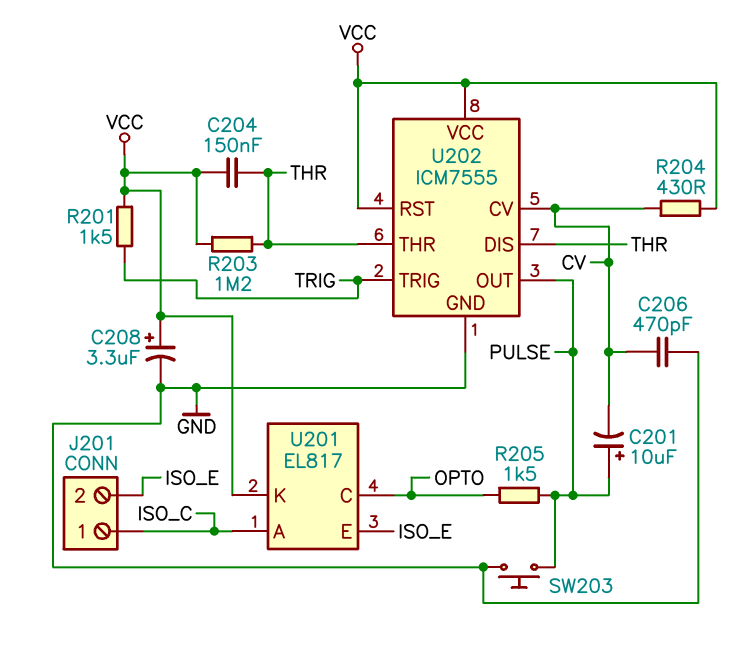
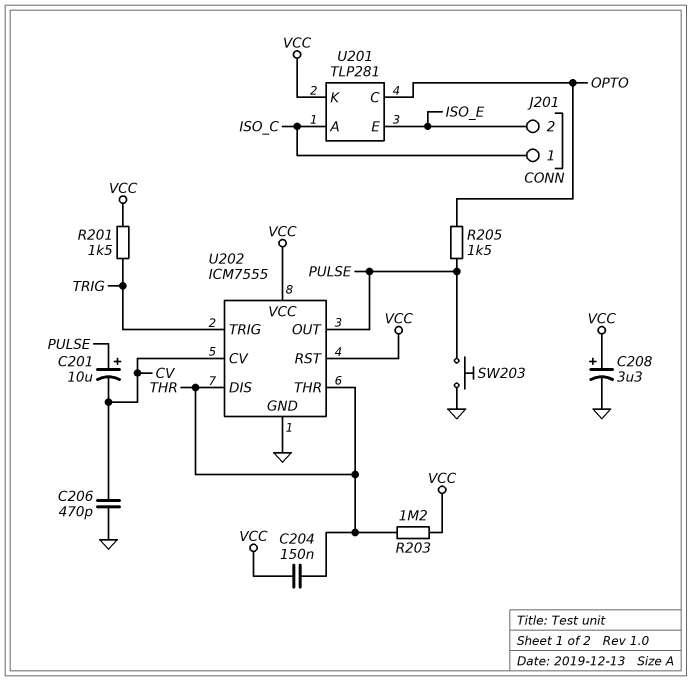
R204: 430 (CV, VCC) -> none
U201: EL817 -> TLP281

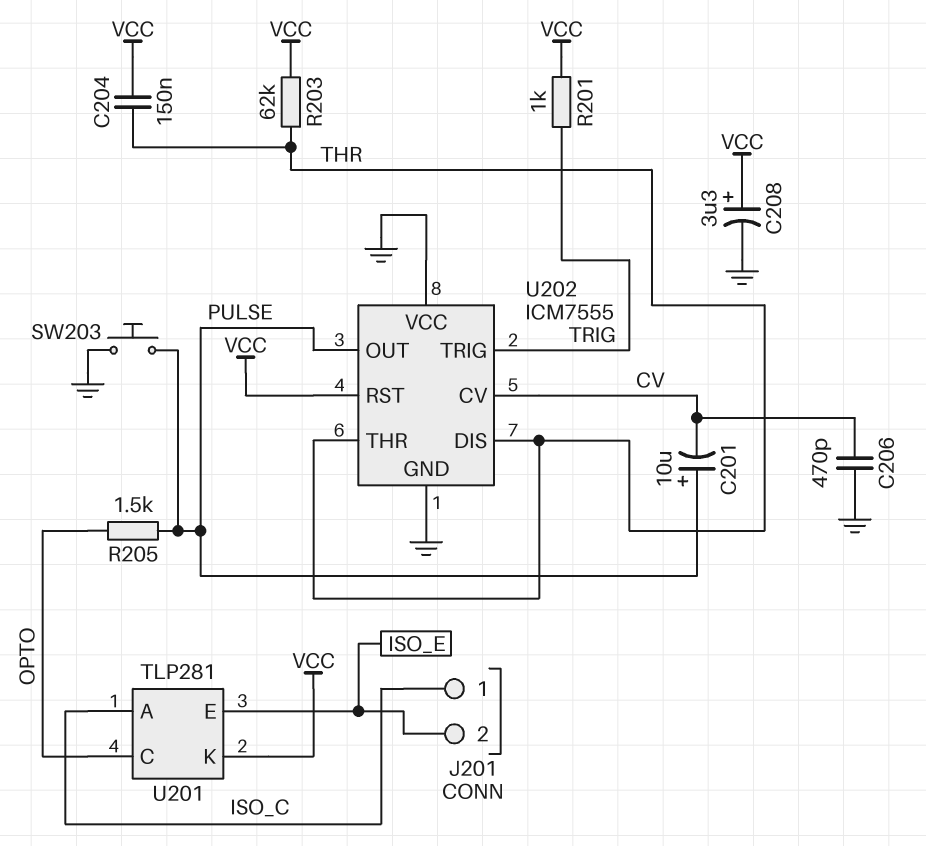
R201: 1.5k (TRIG, VCC) -> 1k (TRIG, VCC)
R203: 1.2M (THR, VCC) -> 62k (THR, VCC)
U202 pin VCC: VCC -> GND

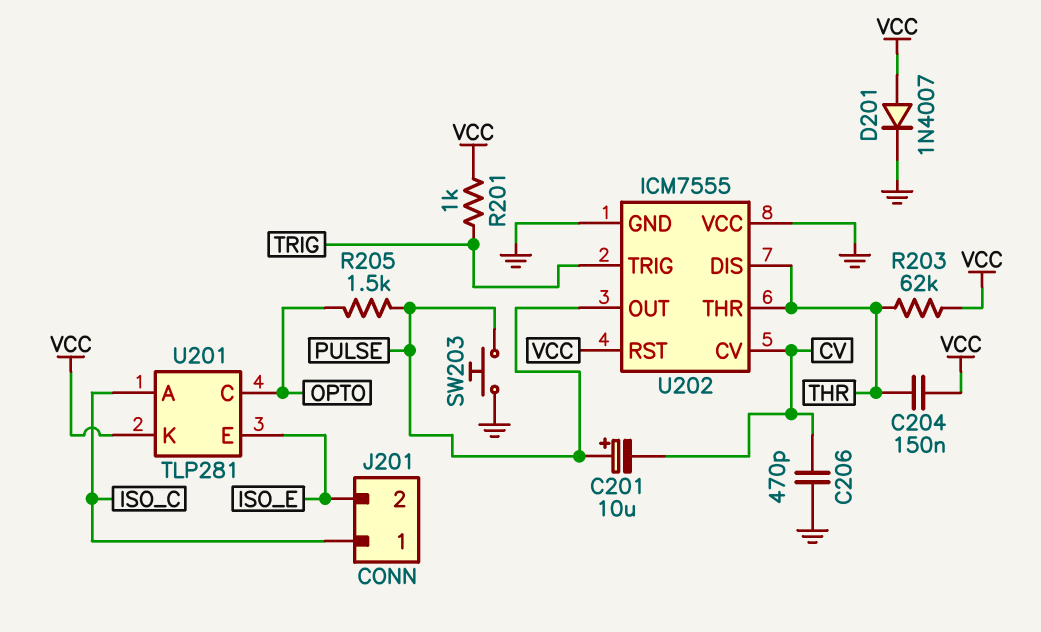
C208: 3.3uF (plus VCC, minus GND) -> none
D201: none -> diode 1N4007 (A VCC, K GND)

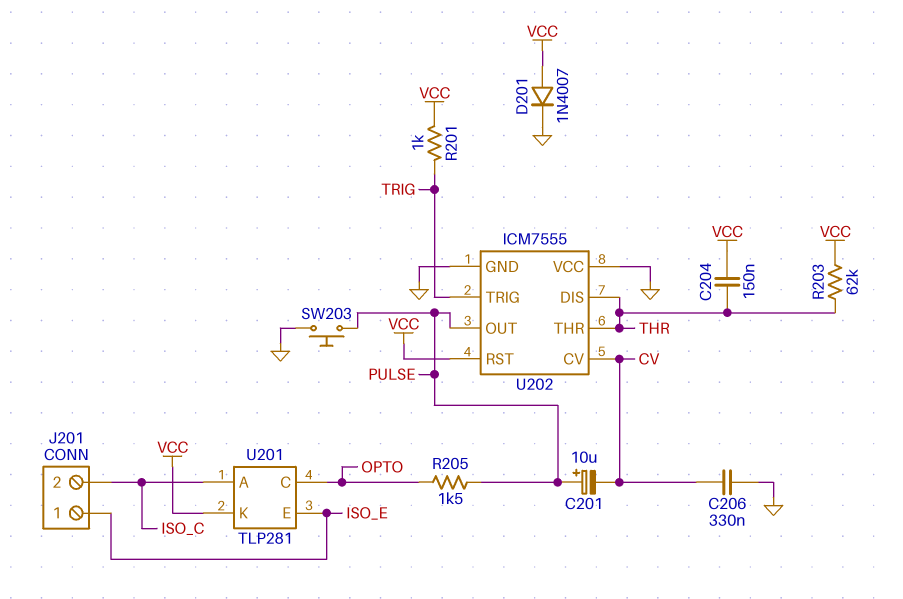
C206: 470pF (CV, GND) -> 330nF (CV, GND)
J201 pin 1: ISO_C -> ISO_E
J201 pin 2: ISO_E -> ISO_C

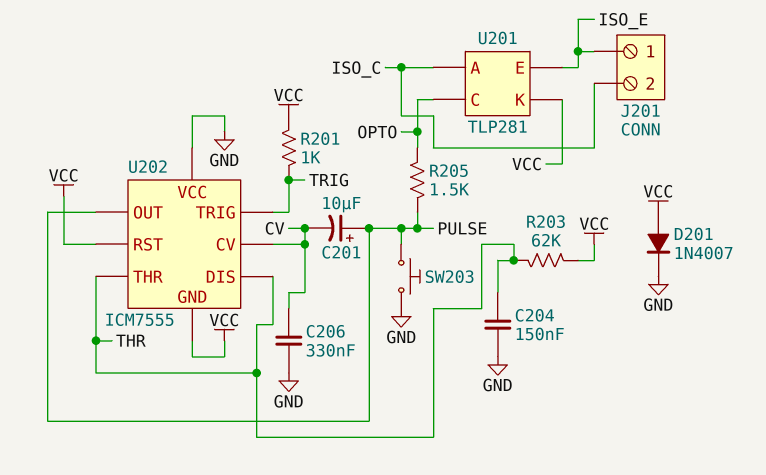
C204: 150nF (THR, VCC) -> 150nF (GND, THR)
U202 pin GND: GND -> VCC

